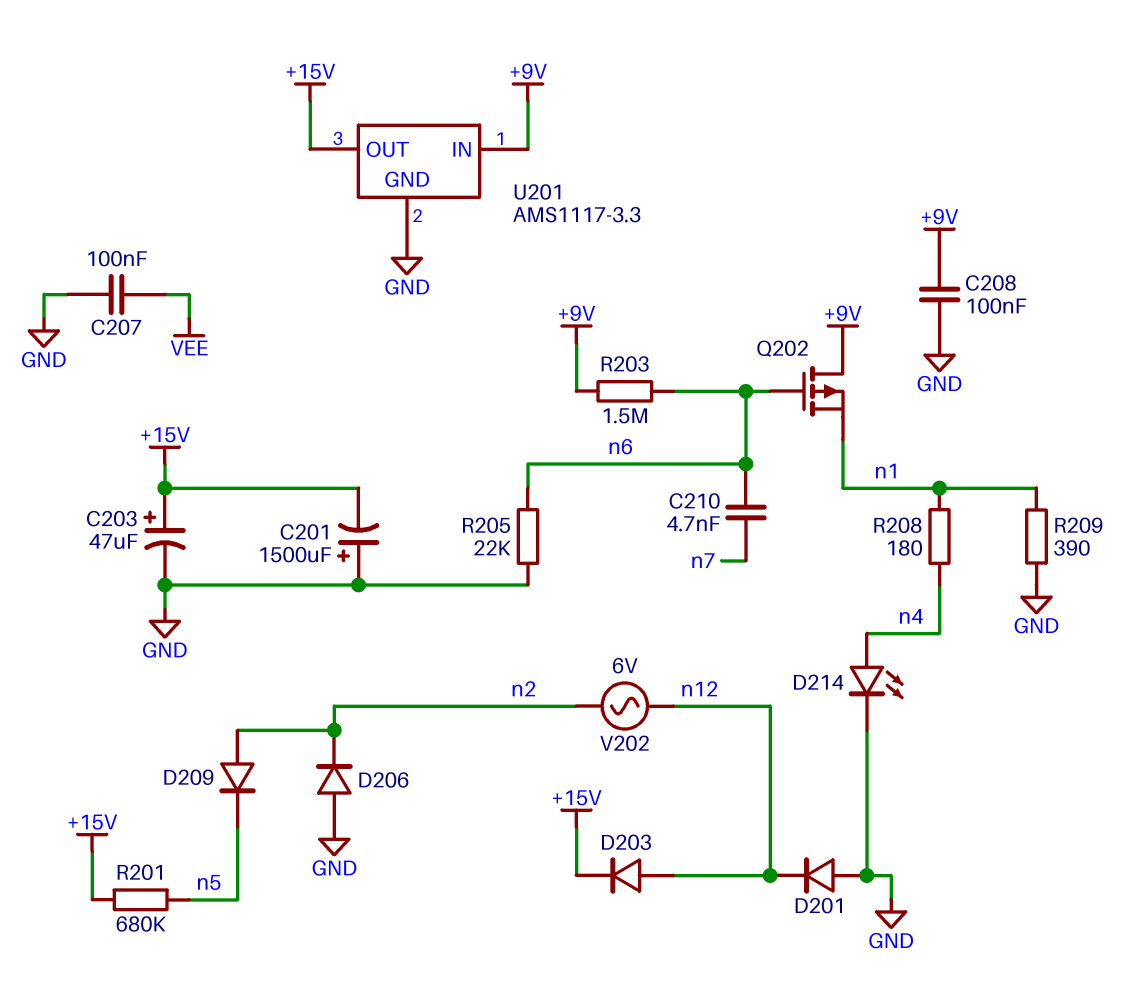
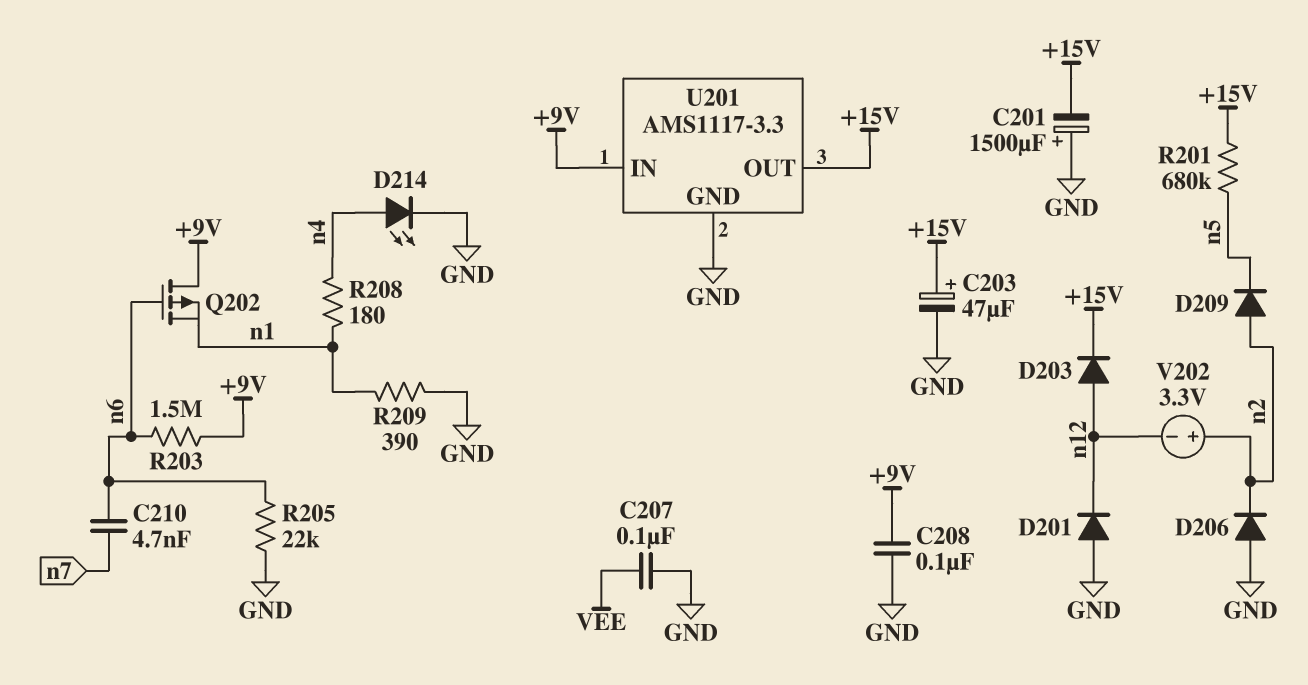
V202: AC 6V (n2, n12) -> 3.3V (plus n2, minus n12)

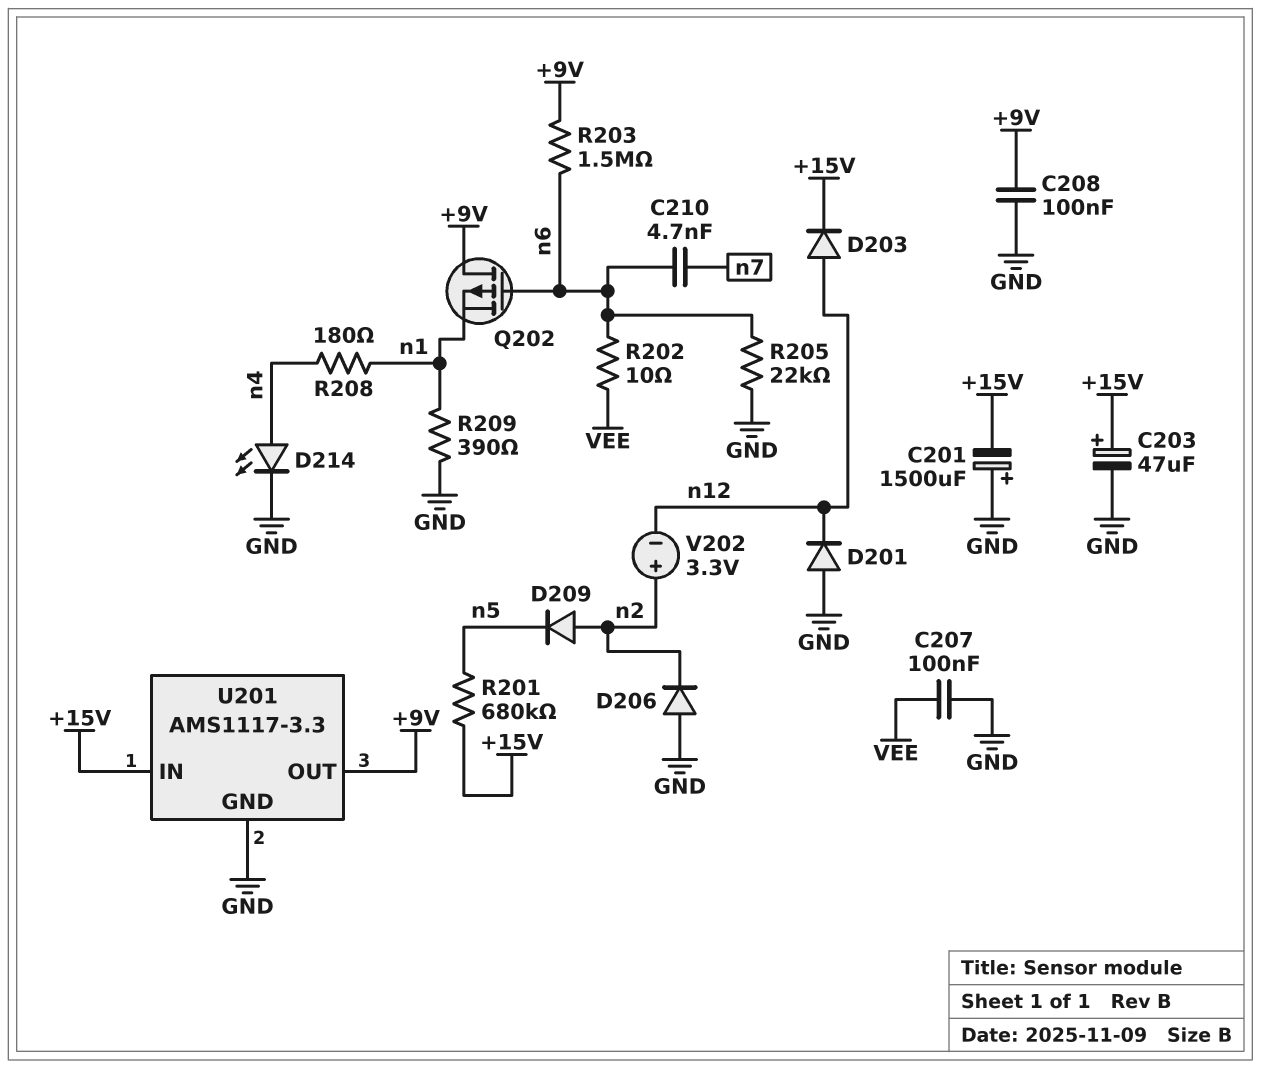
R202: none -> 10 (VEE, n6)
U201 pin IN: +9V -> +15V
U201 pin OUT: +15V -> +9V

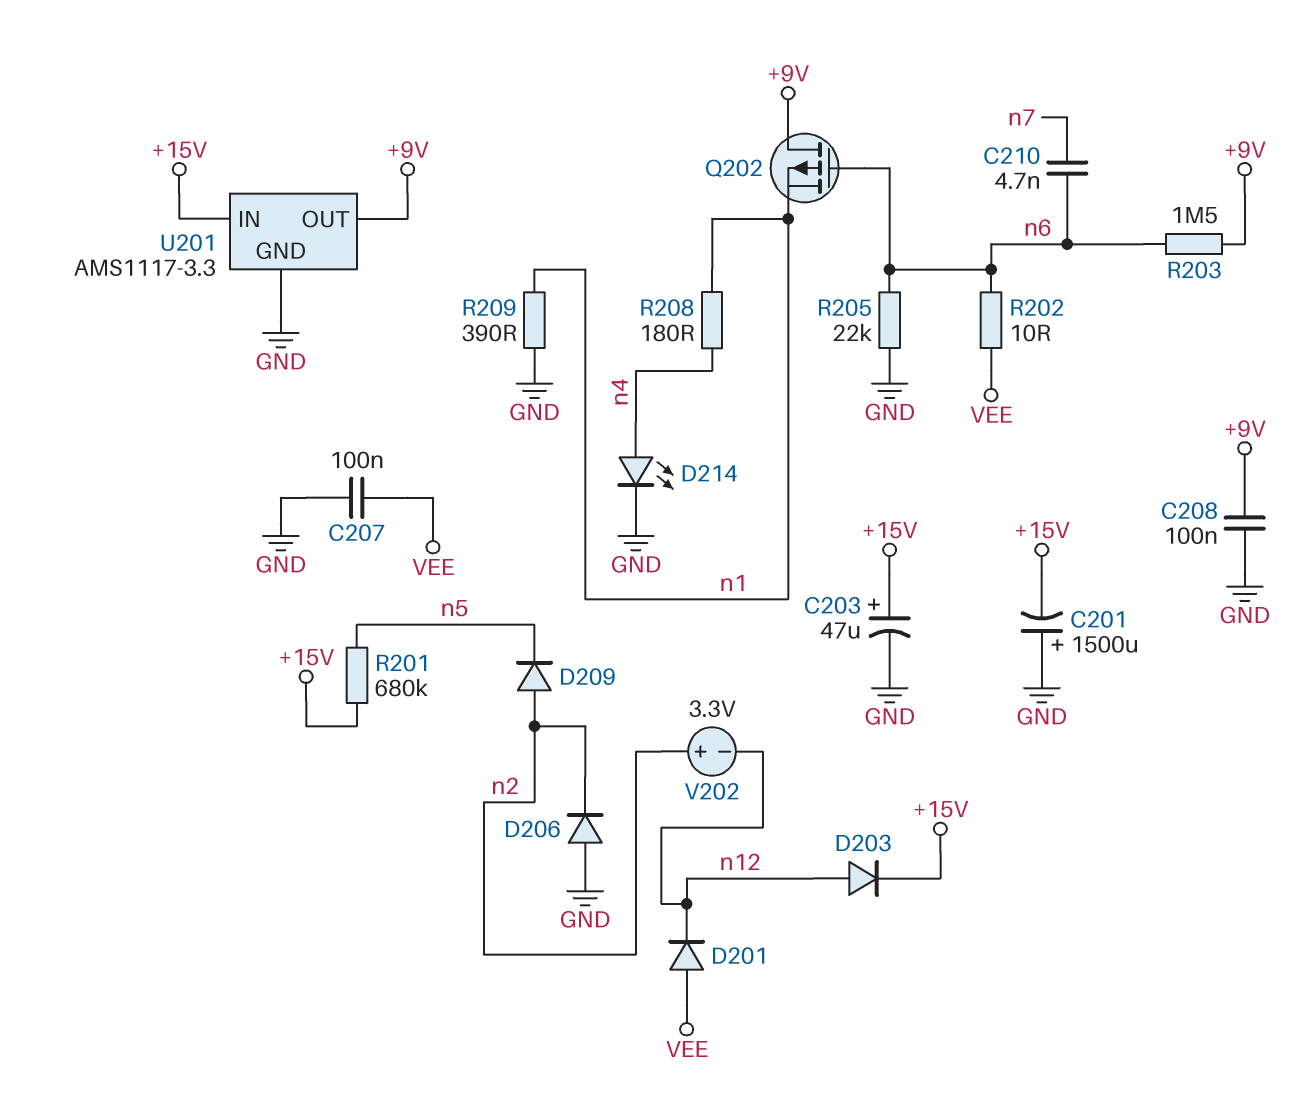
D201: diode (A GND, K n12) -> diode (A VEE, K n12)

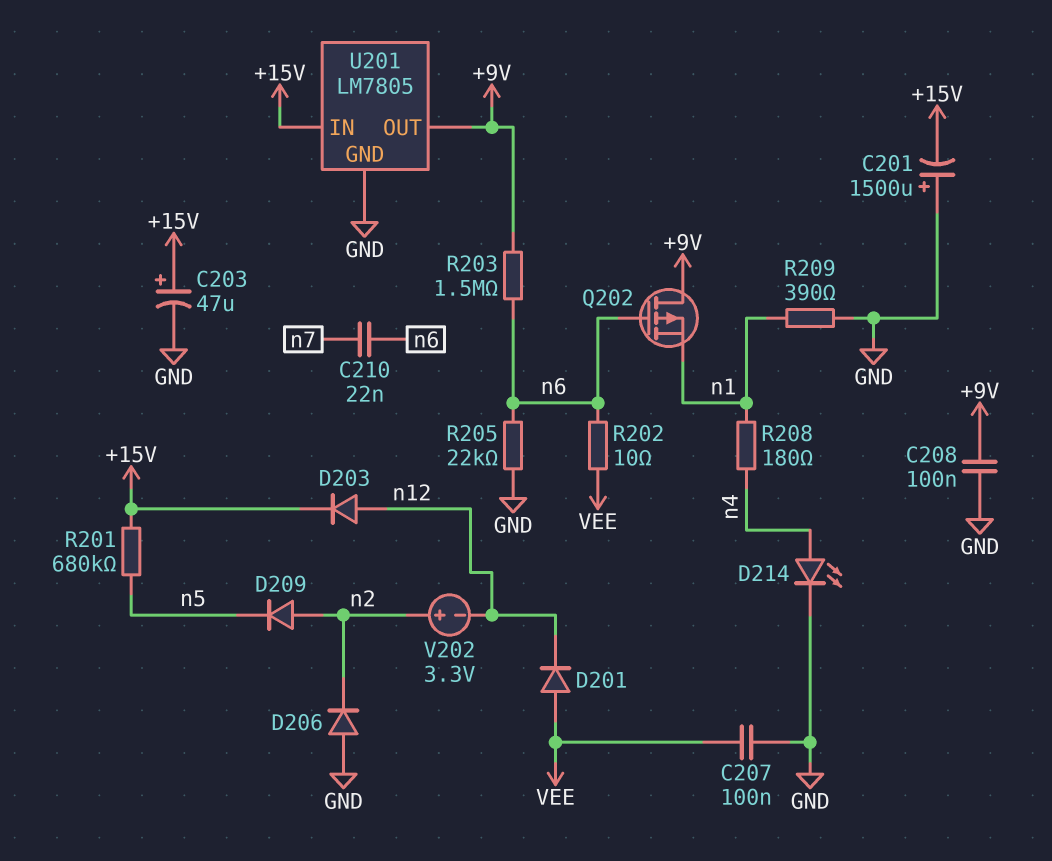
C210: 4.7nF (n6, n7) -> 22nF (n6, n7)
U201: AMS1117-3.3 -> LM7805

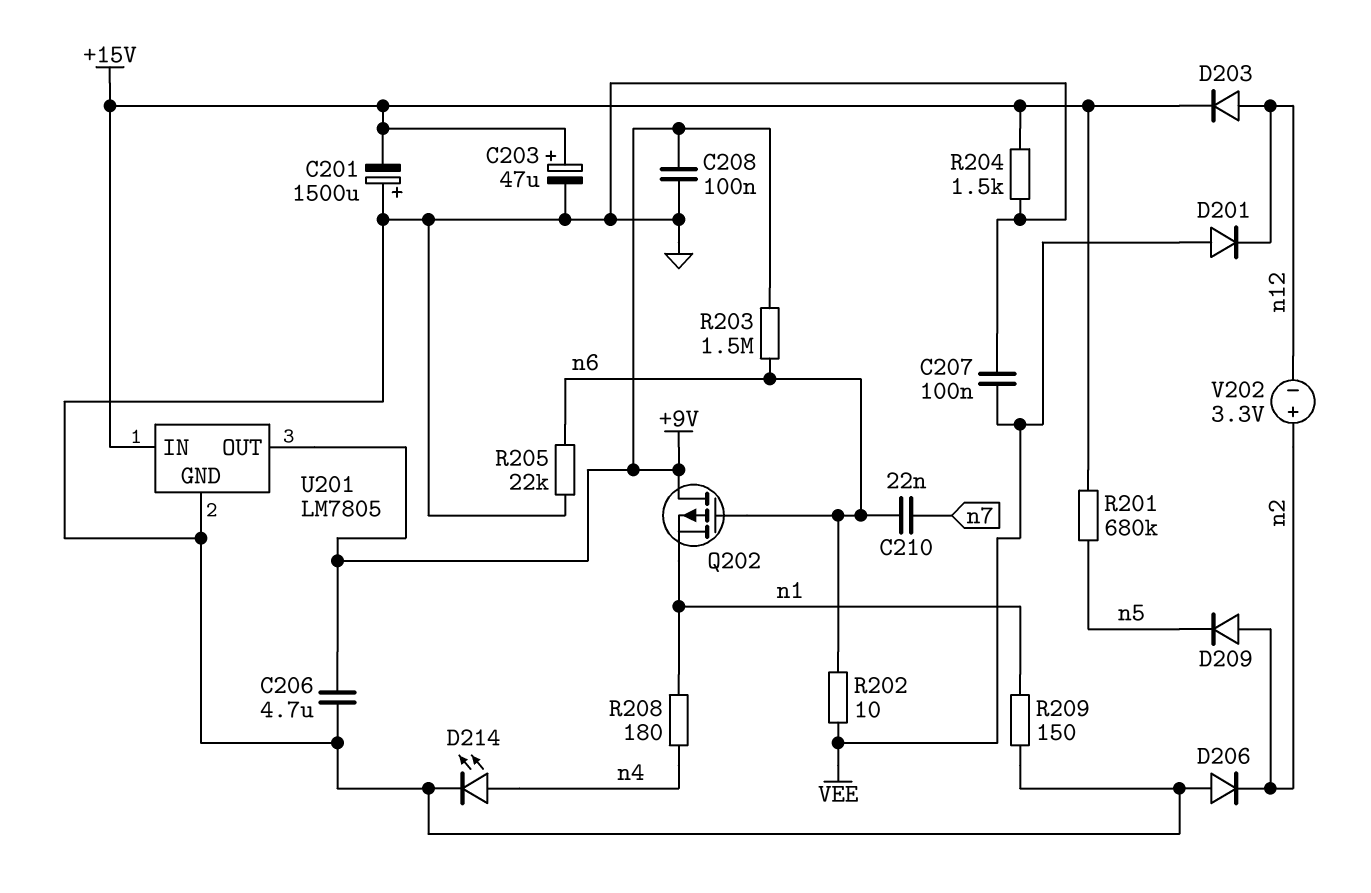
C206: none -> 4.7uF (+9V, GND)
R204: none -> 1.5k (+15V, GND)
R209: 390 (GND, n1) -> 150 (GND, n1)

